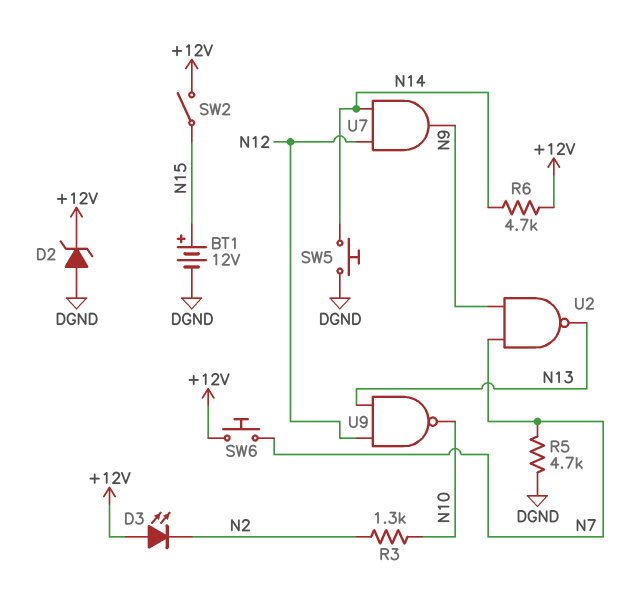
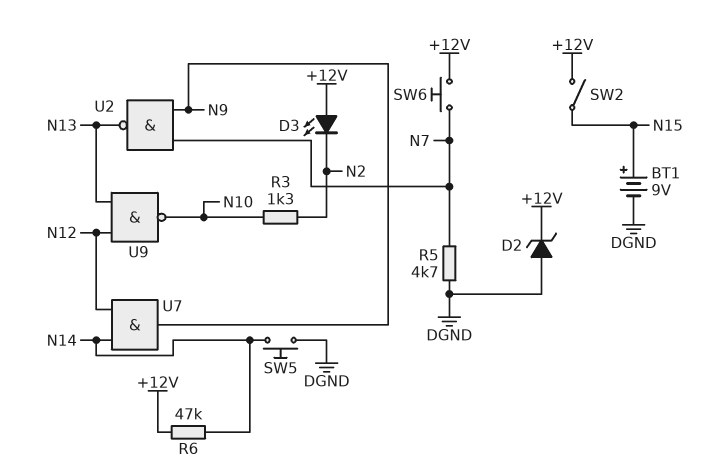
BT1: 12V (plus N15, minus DGND) -> 9V (plus N15, minus DGND)
R6: 4.7k (+12V, N14) -> 47k (+12V, N14)

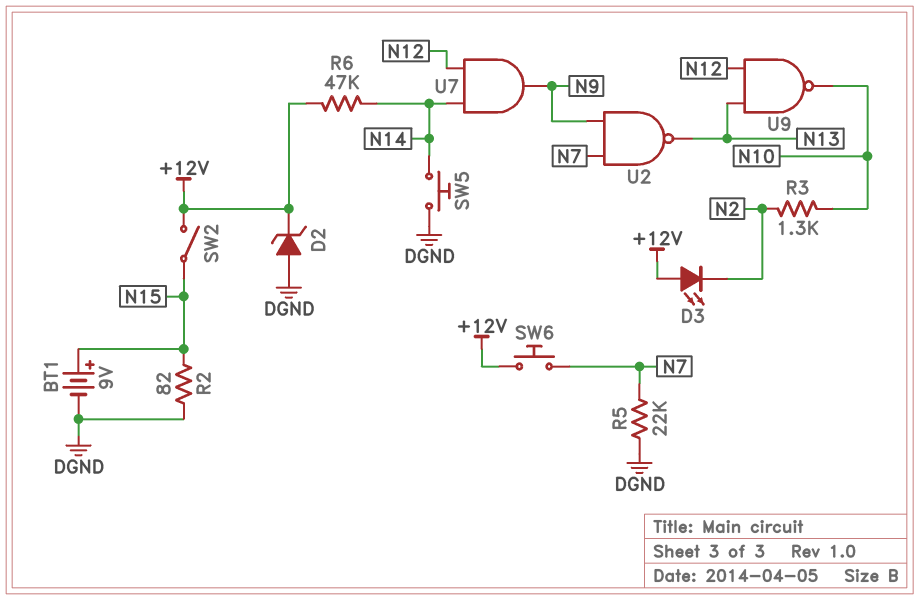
R2: none -> 82 (DGND, N15)
R5: 4.7k (DGND, N7) -> 22k (DGND, N7)

